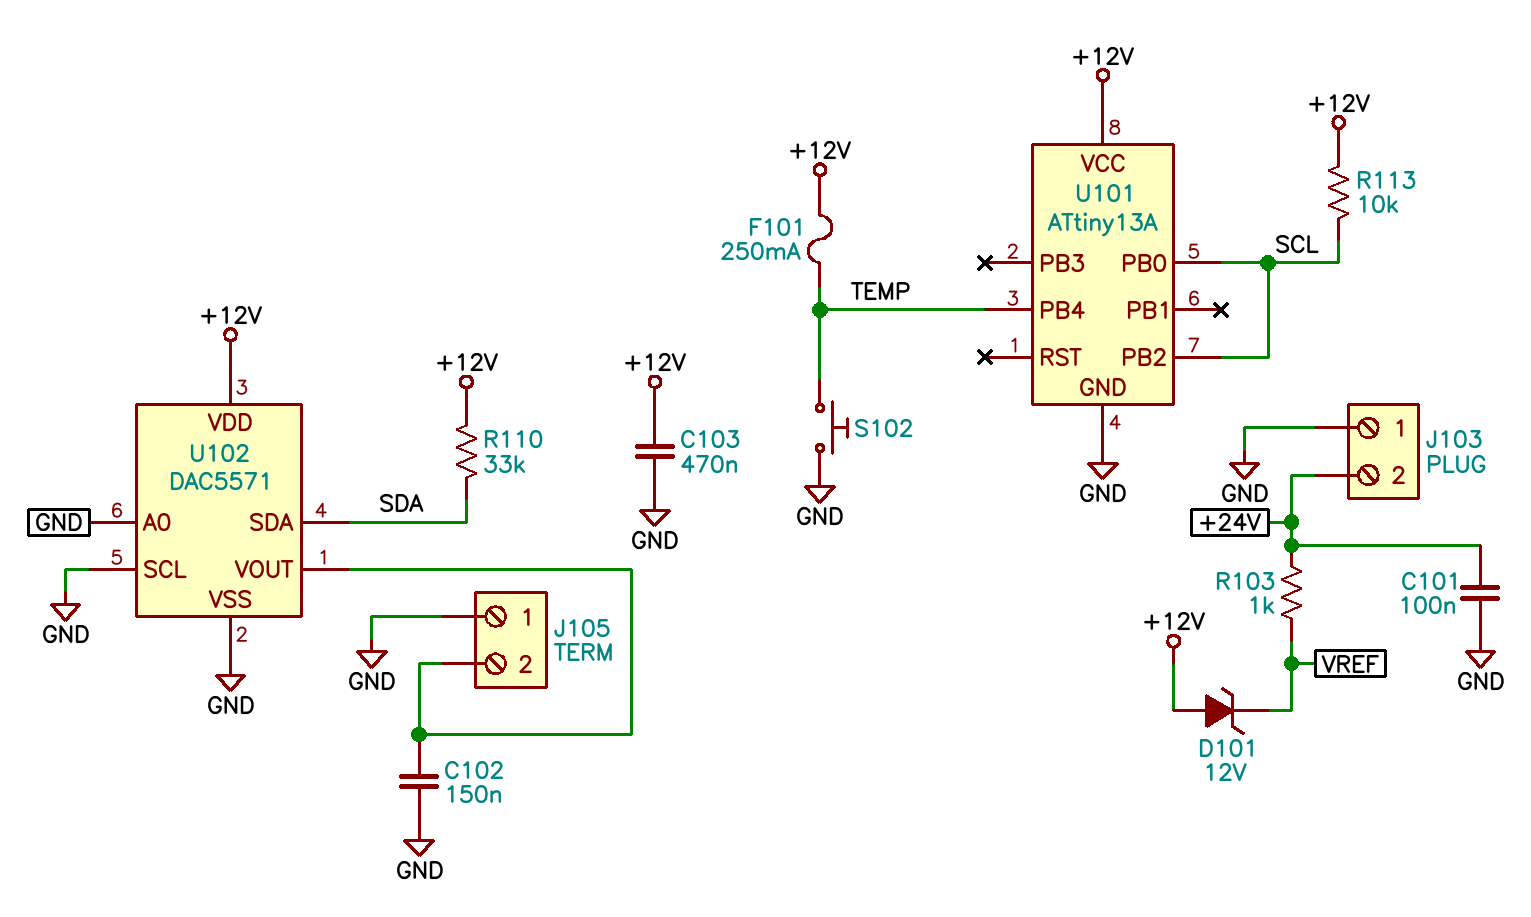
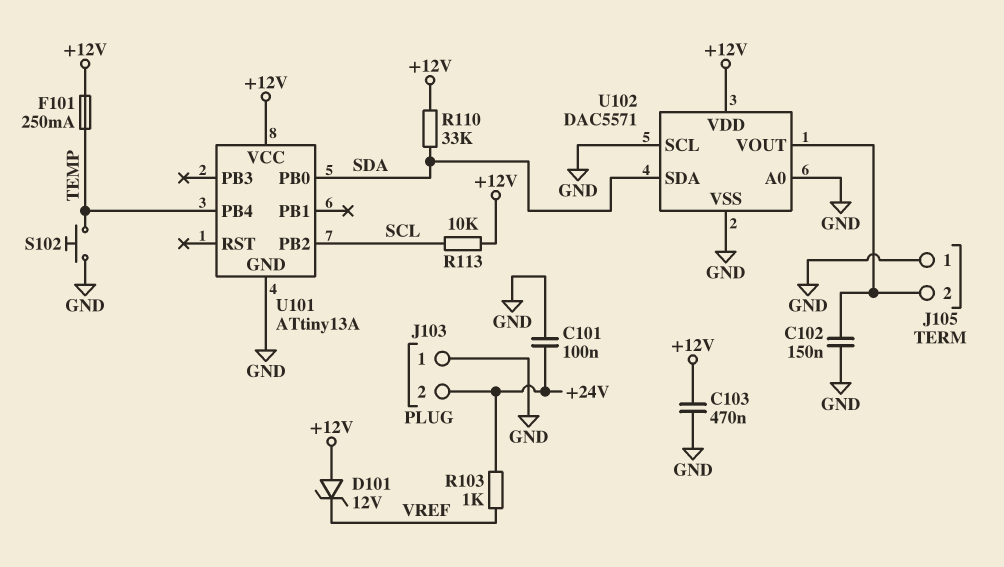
U101 pin PB0: SCL -> SDA

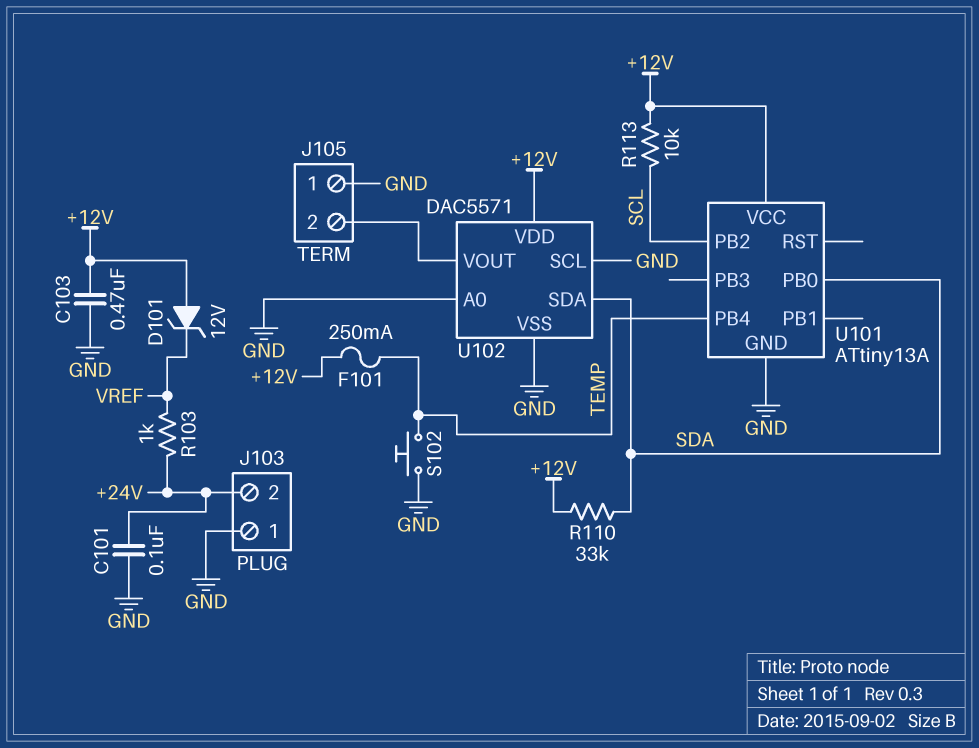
C102: 150nF (GND, J105/2) -> none

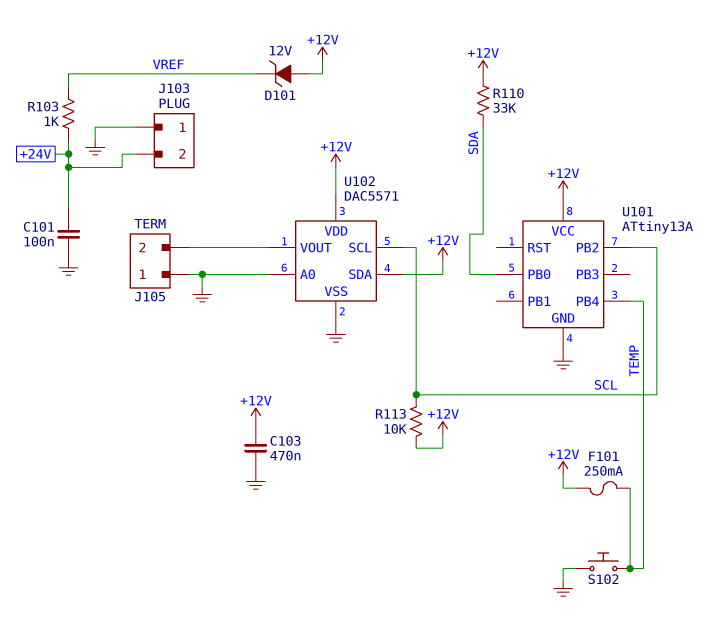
U102 pin SCL: GND -> SCL
U102 pin SDA: SDA -> +12V

